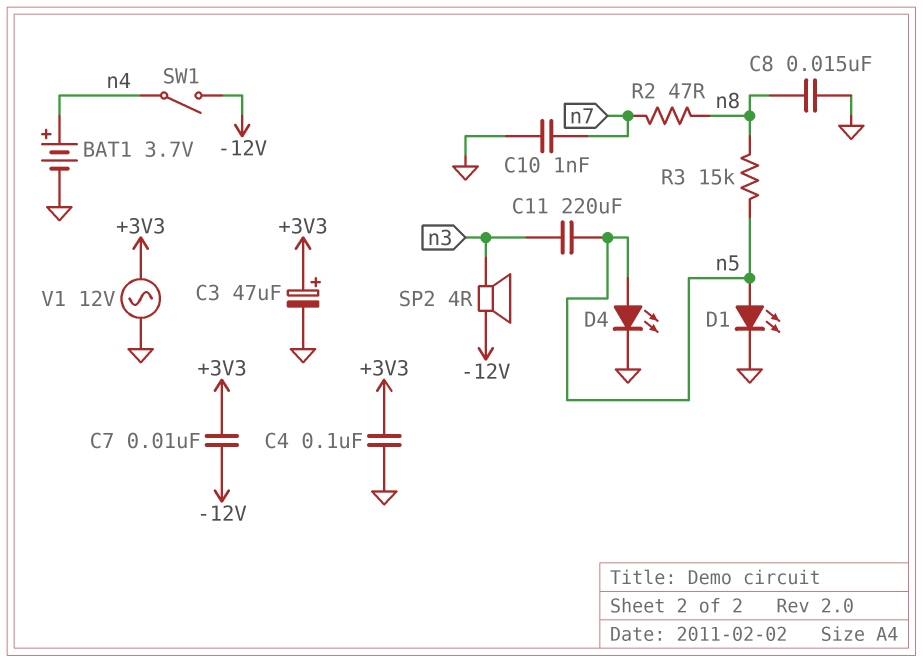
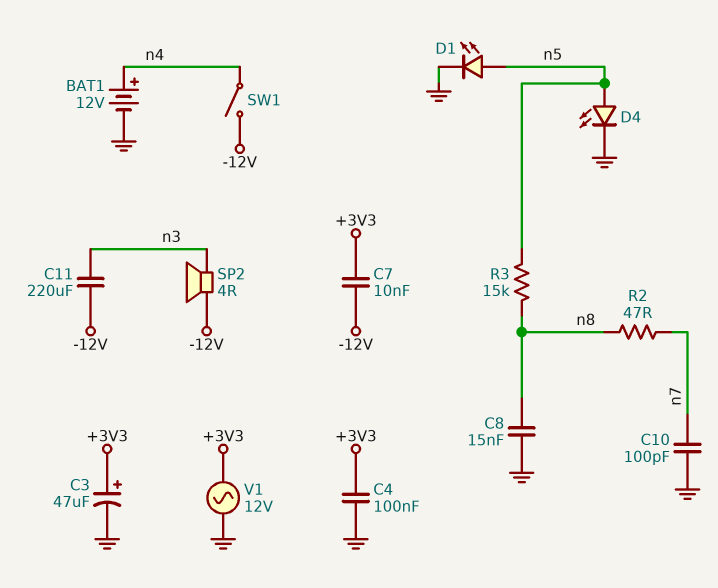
BAT1: 3.7V (plus n4, minus GND) -> 12V (plus n4, minus GND)
C10: 1nF (GND, n7) -> 100pF (GND, n7)
C11: 220uF (n3, n5) -> 220uF (-12V, n3)

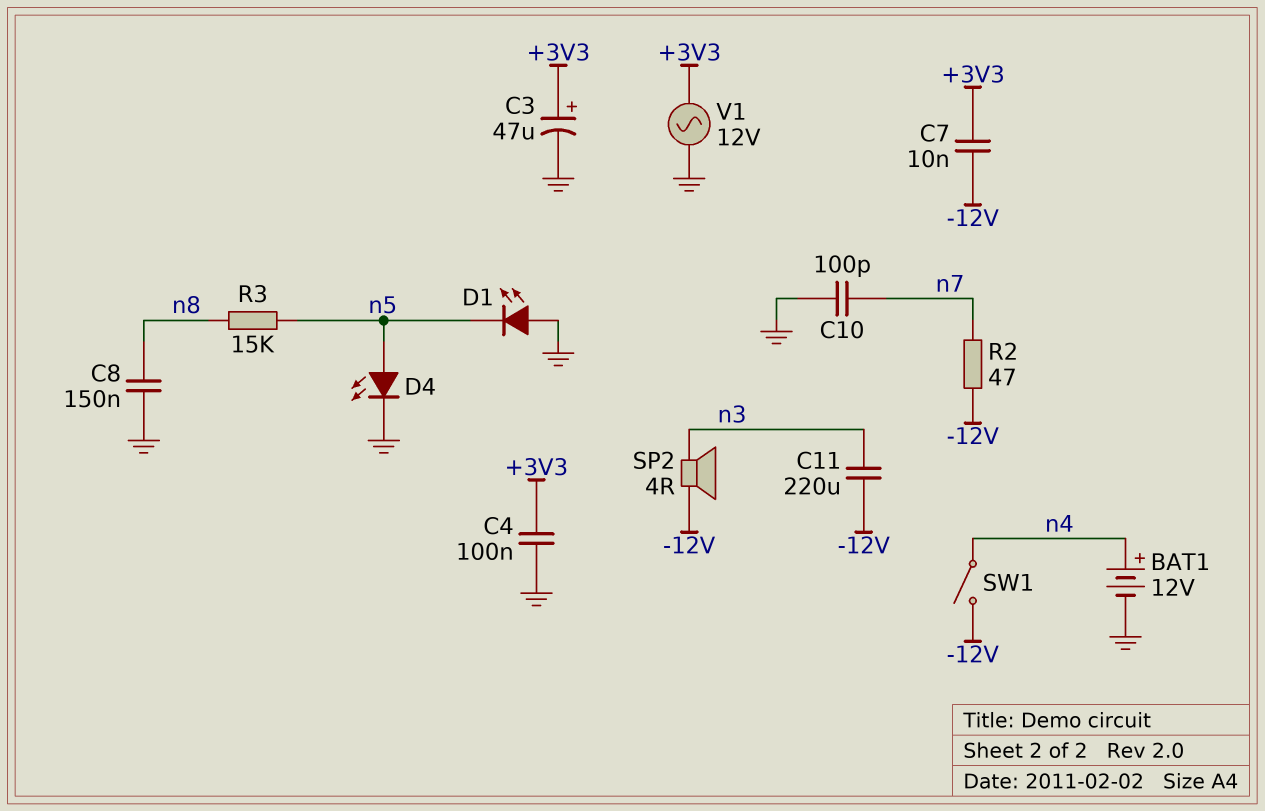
C8: 15nF (GND, n8) -> 150nF (GND, n8)
D1: LED (A n5, K GND) -> LED (A GND, K n5)
R2: 47 (n7, n8) -> 47 (-12V, n7)

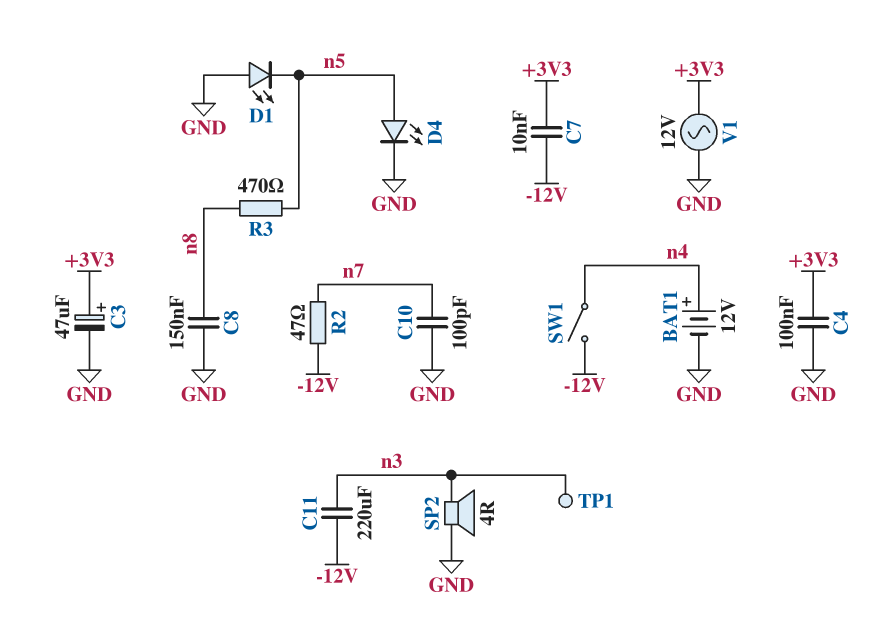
R3: 15k (n5, n8) -> 470 (n5, n8)
SP2: speaker 4R (-12V, n3) -> speaker 4R (GND, n3)
TP1: none -> test point (n3)

